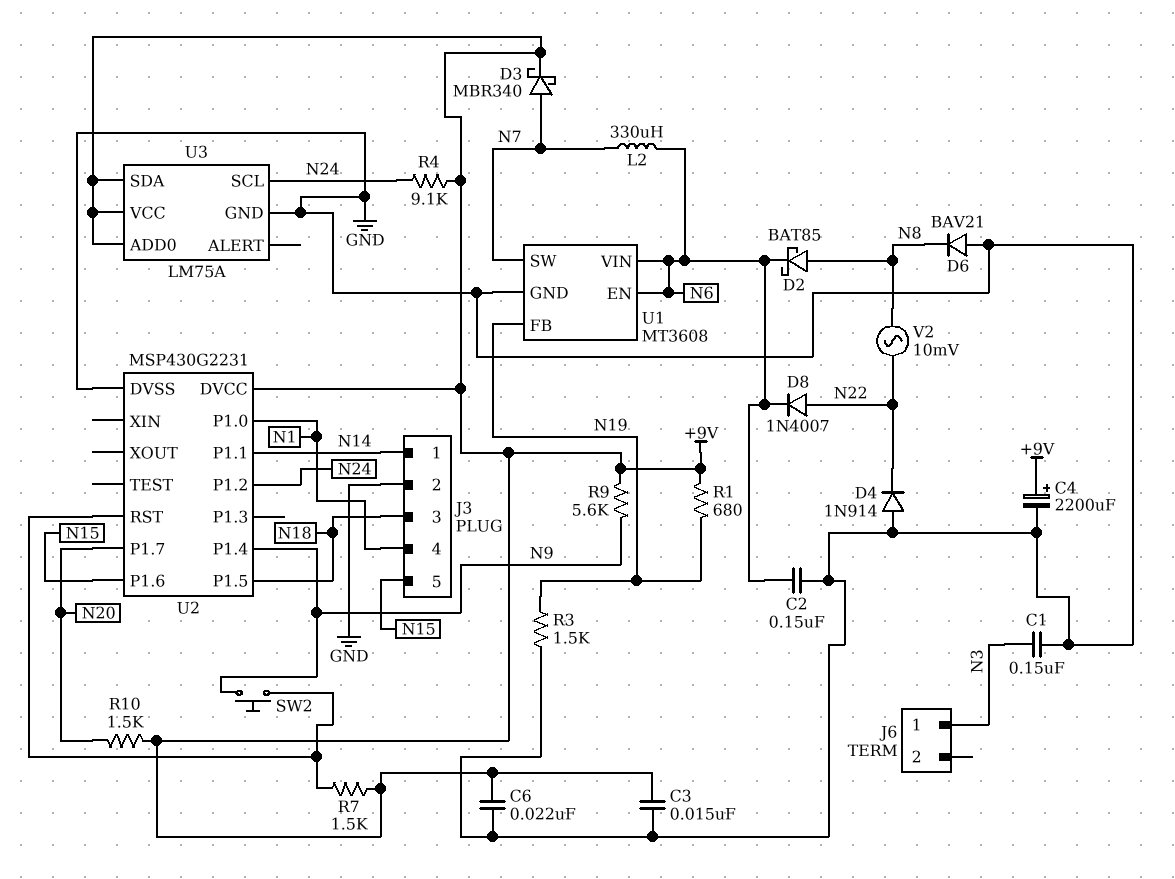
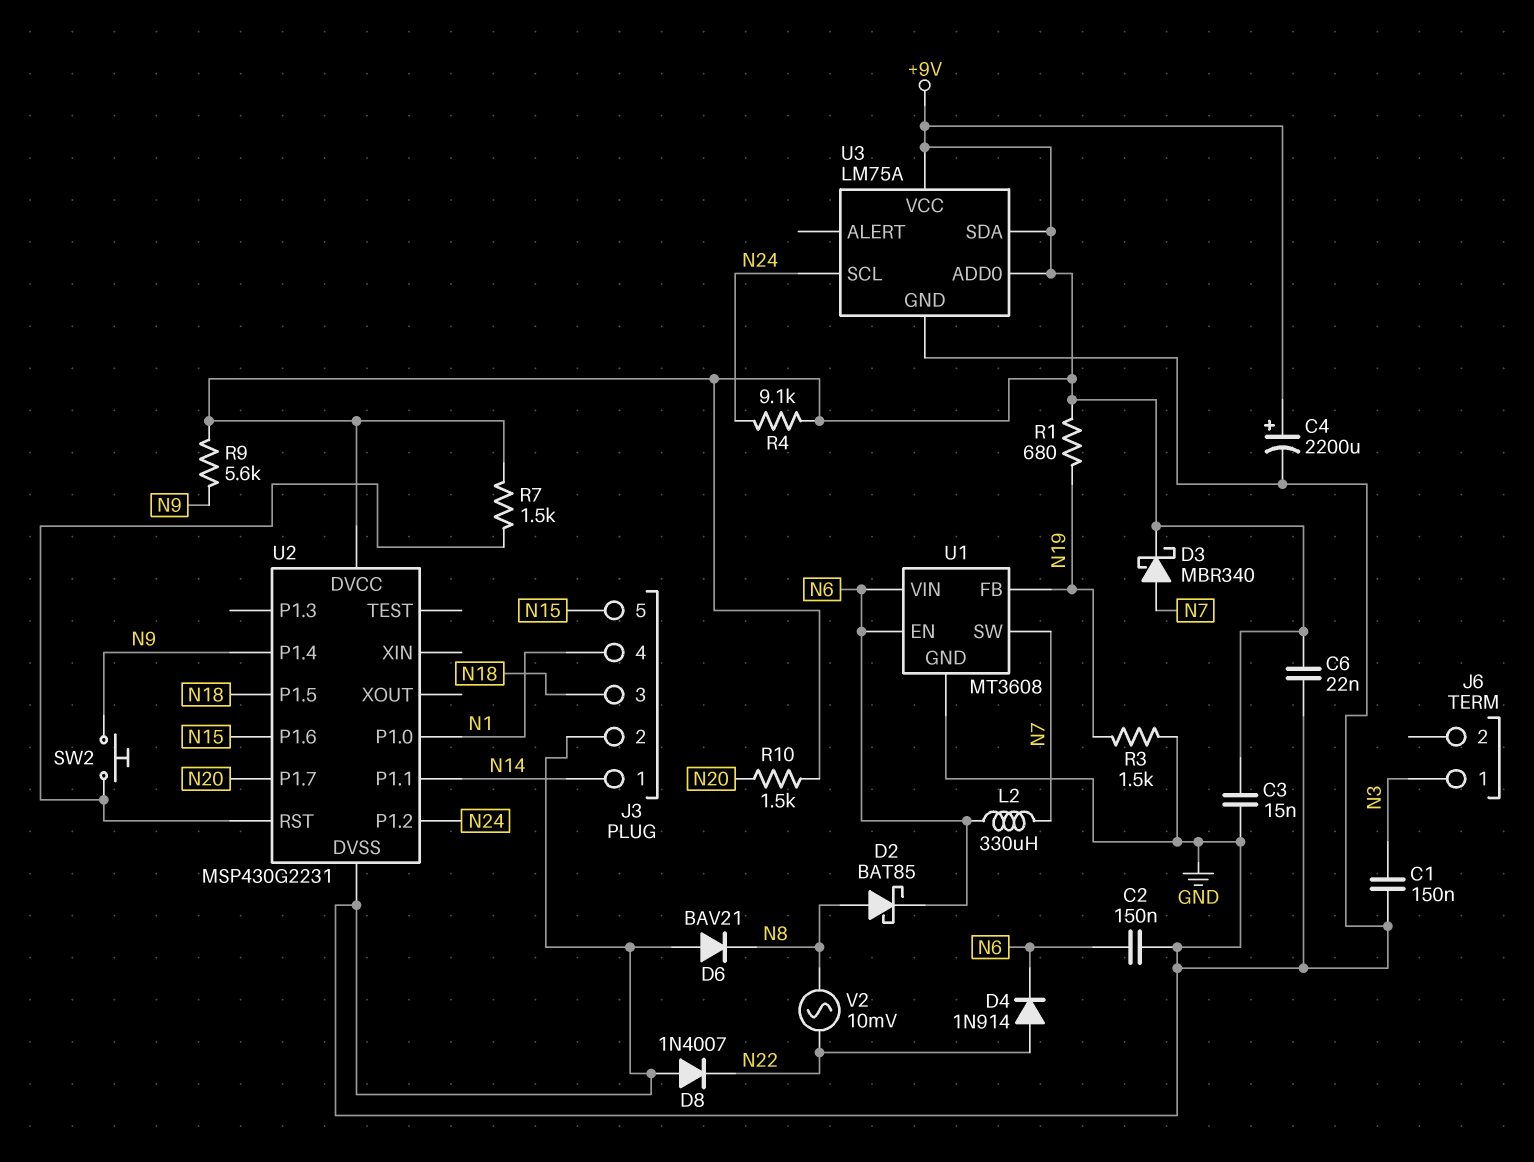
D4: diode 1N914 (A GND, K N22) -> diode 1N914 (A N22, K N6)
D8: diode 1N4007 (A N22, K N6) -> diode 1N4007 (A GND, K N22)

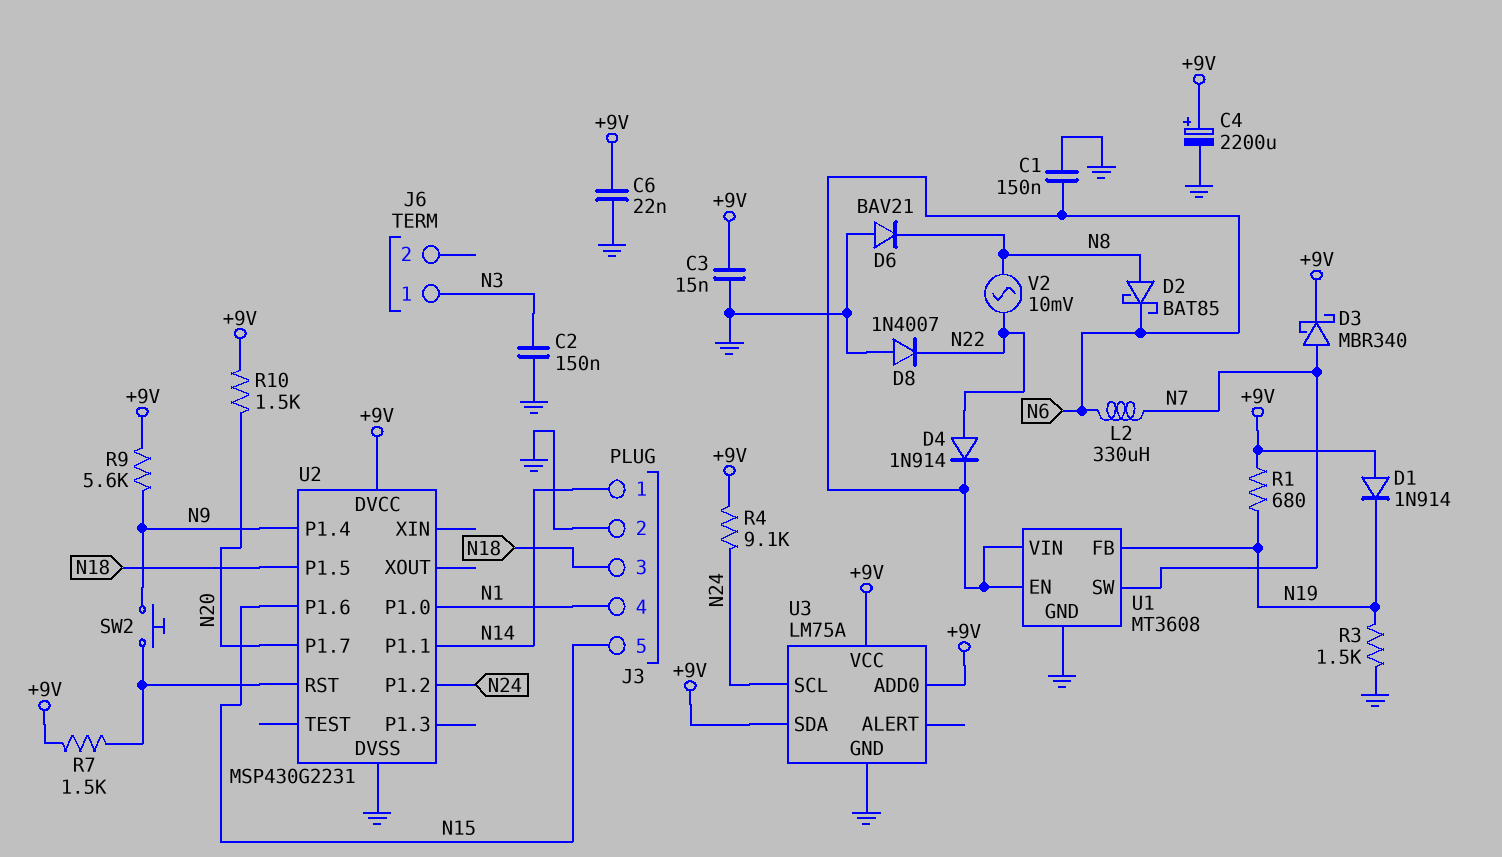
C1: 150nF (GND, N3) -> 150nF (GND, N6)
C2: 150nF (GND, N6) -> 150nF (GND, N3)
D1: none -> diode 1N914 (A +9V, K N19)

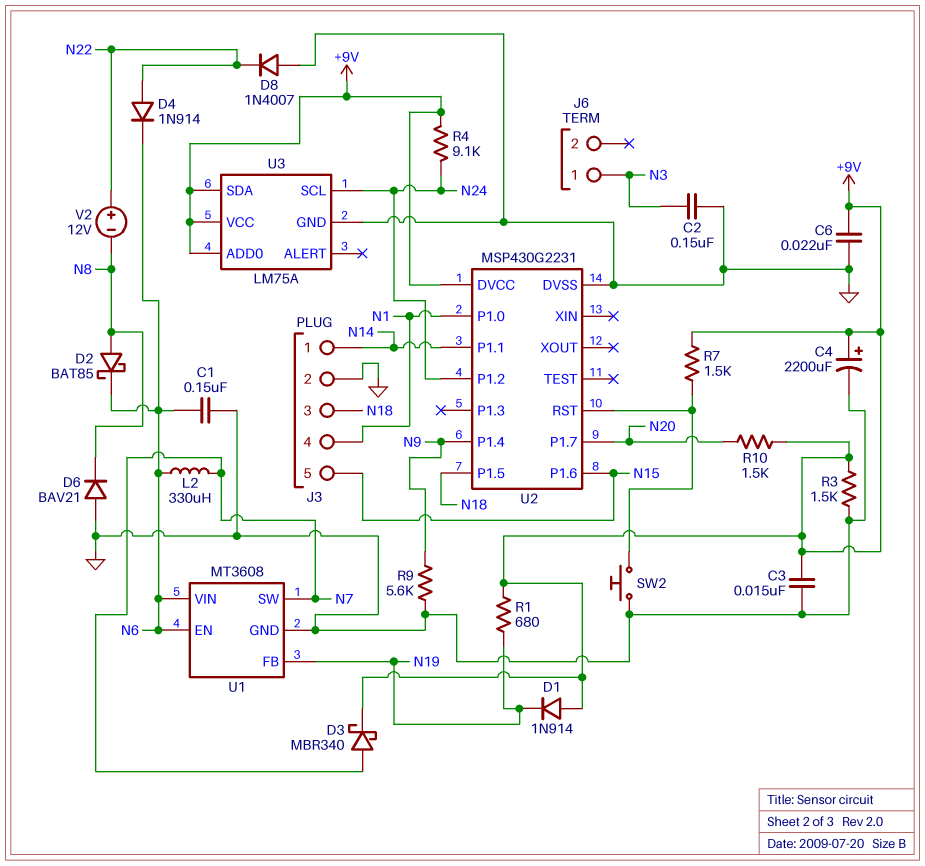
R3: 1.5k (GND, N19) -> 1.5k (+9V, GND)
R9: 5.6k (+9V, N9) -> 5.6k (GND, N9)
SW2: button (N9, U2/RST) -> button (GND, U2/RST)
V2: AC 10mV (N8, N22) -> 12V (plus N22, minus N8)

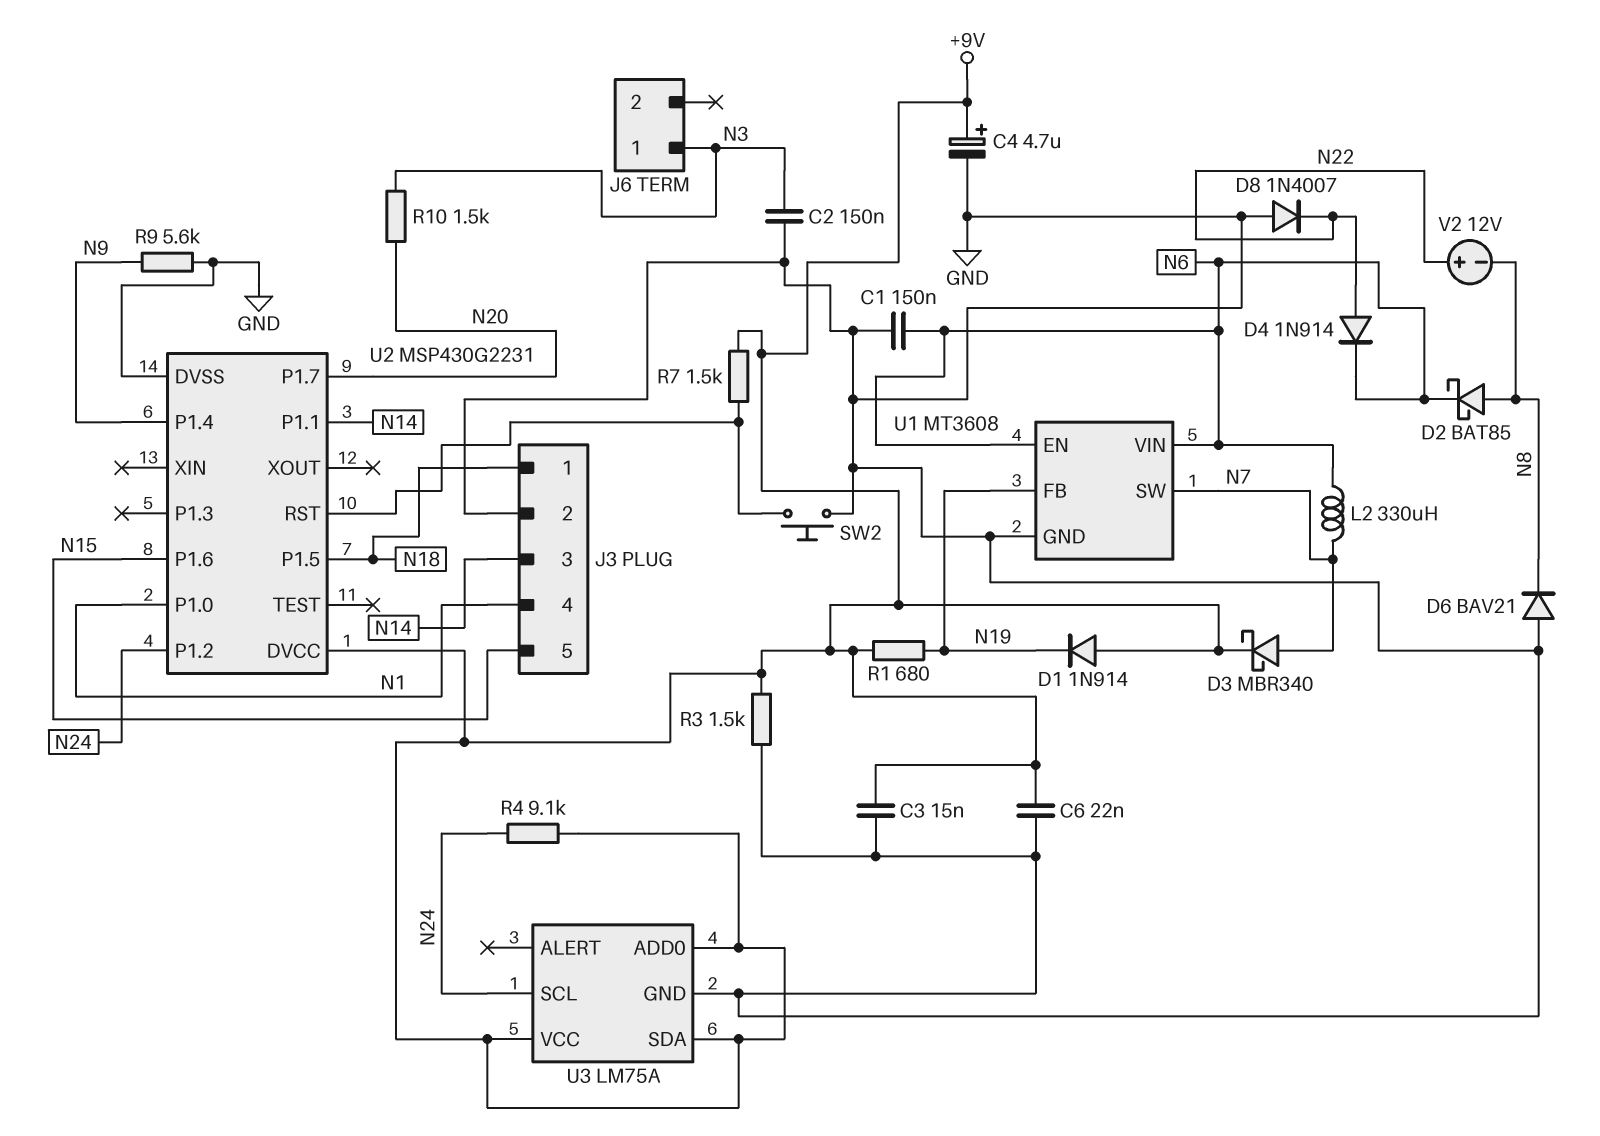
C4: 2200uF (plus +9V, minus GND) -> 4.7uF (plus +9V, minus GND)
J3 pin 1: N14 -> N18
J3 pin 3: N18 -> N14
R10: 1.5k (+9V, N20) -> 1.5k (N3, N20)

